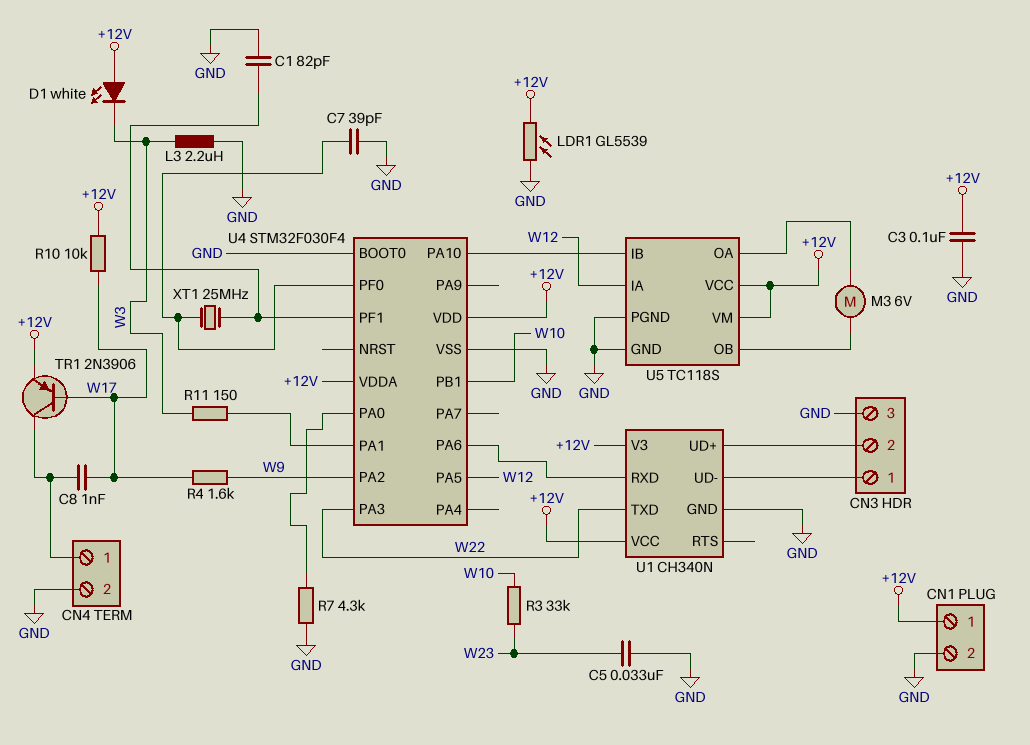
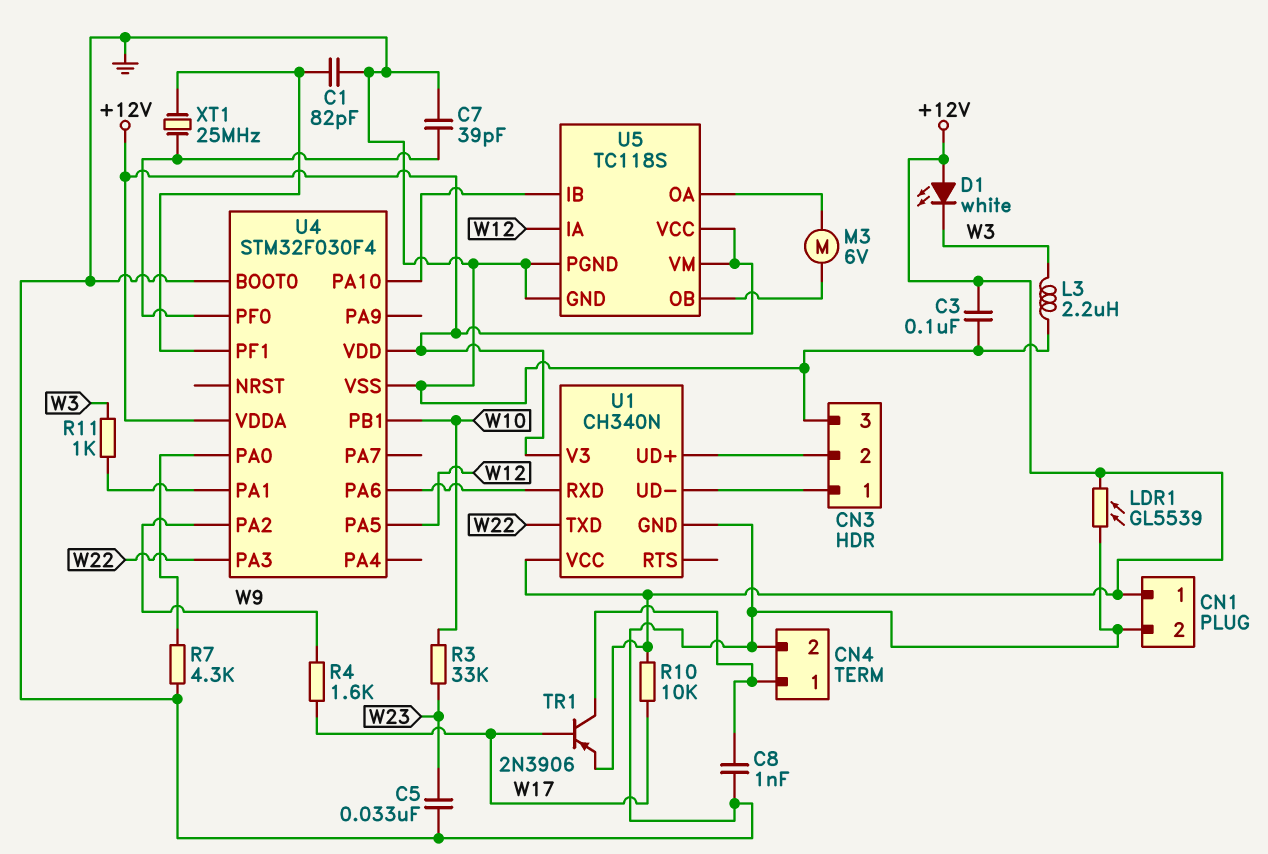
C8: 1nF (CN4/1, W17) -> 1nF (CN4/1, GND)
R11: 150 (U4/PA1, W3) -> 1k (U4/PA1, W3)

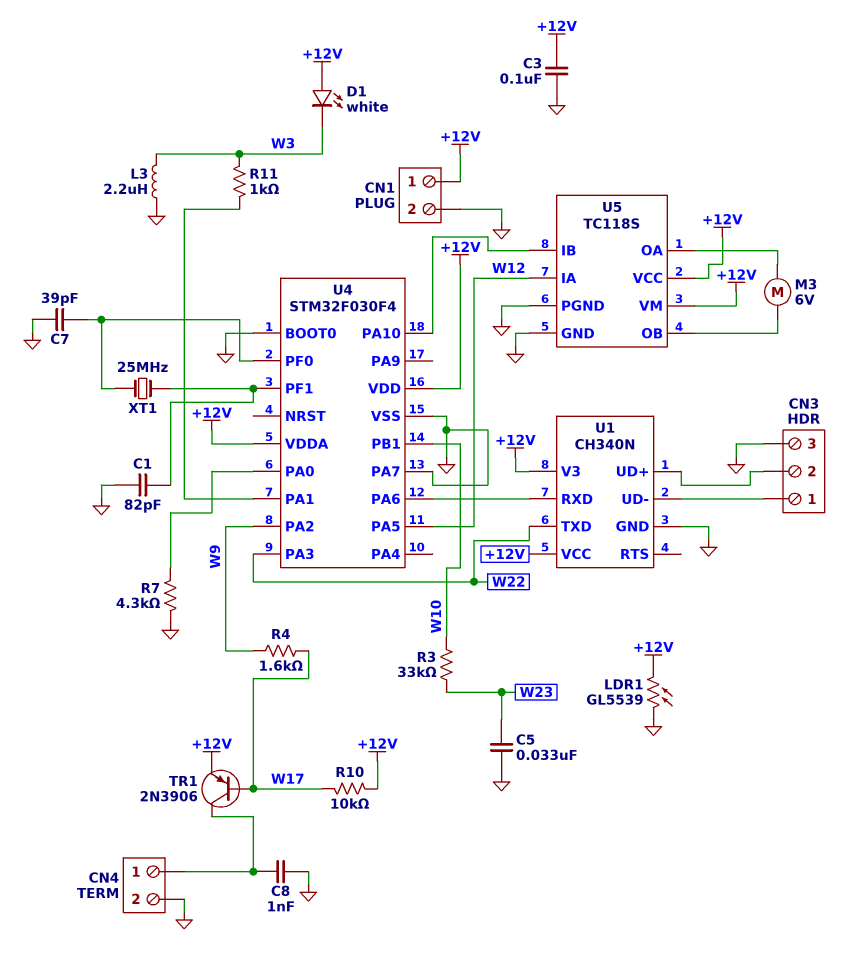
U4 pin PA7: none -> GND

